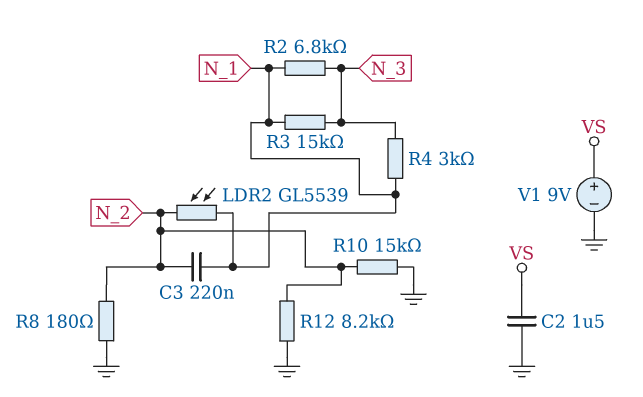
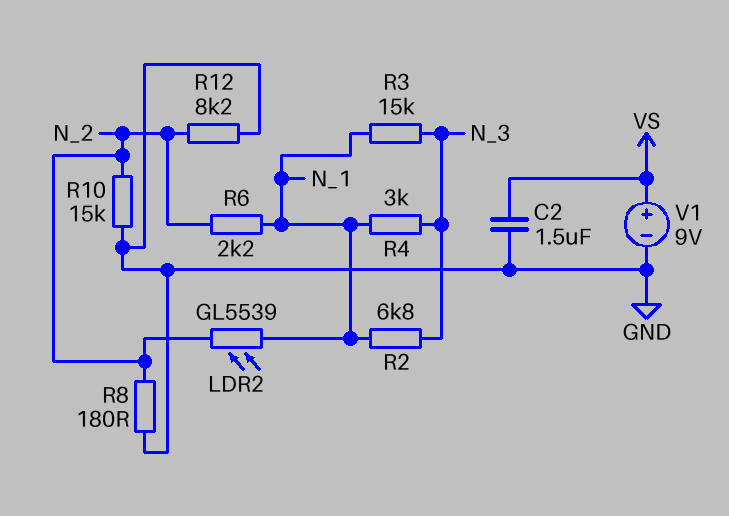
C3: 220nF (N_1, N_2) -> none
R6: none -> 2.2k (N_1, N_2)

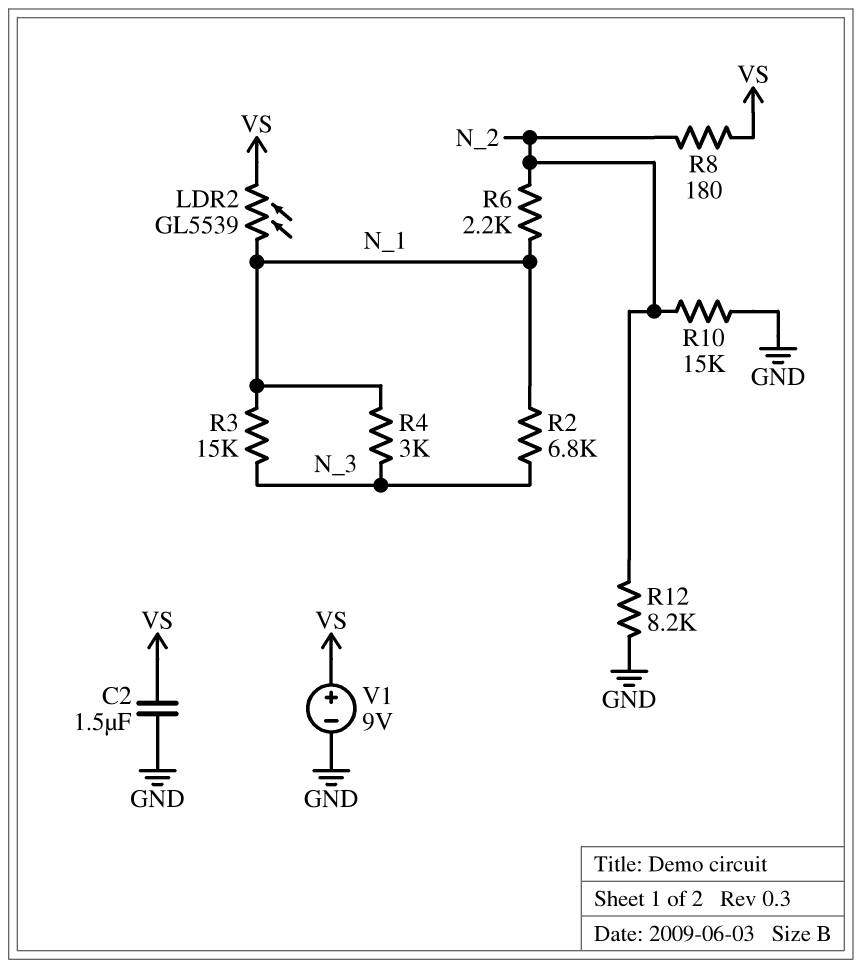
LDR2: GL5539 (N_1, N_2) -> GL5539 (N_1, VS)
R8: 180 (GND, N_2) -> 180 (N_2, VS)

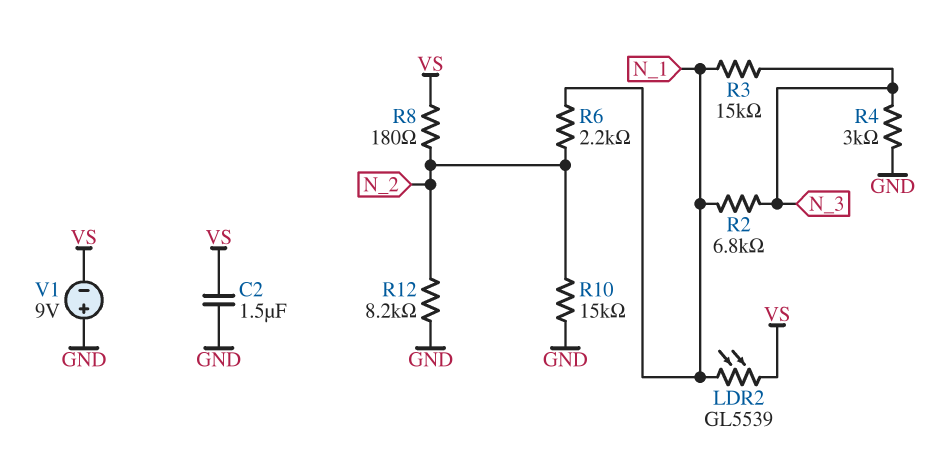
R4: 3k (N_1, N_3) -> 3k (GND, N_3)
V1: 9V (plus VS, minus GND) -> 9V (plus GND, minus VS)

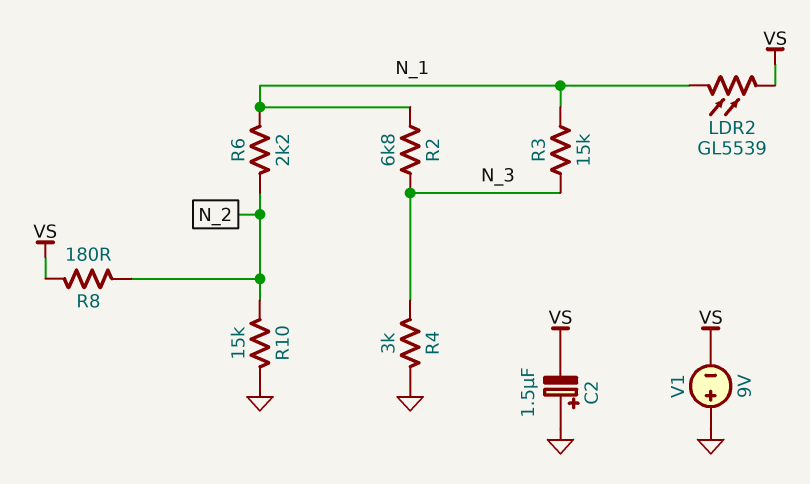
C2: 1.5uF (GND, VS) -> 1.5uF (plus GND, minus VS)
R12: 8.2k (GND, N_2) -> none

